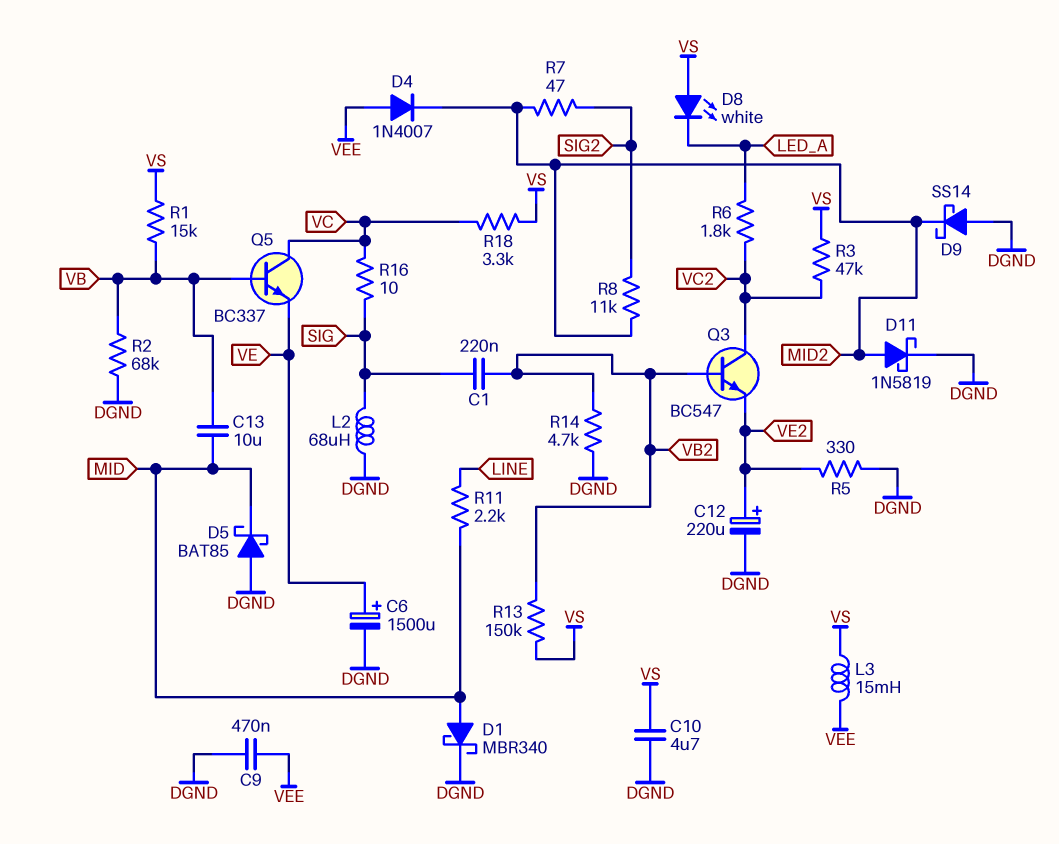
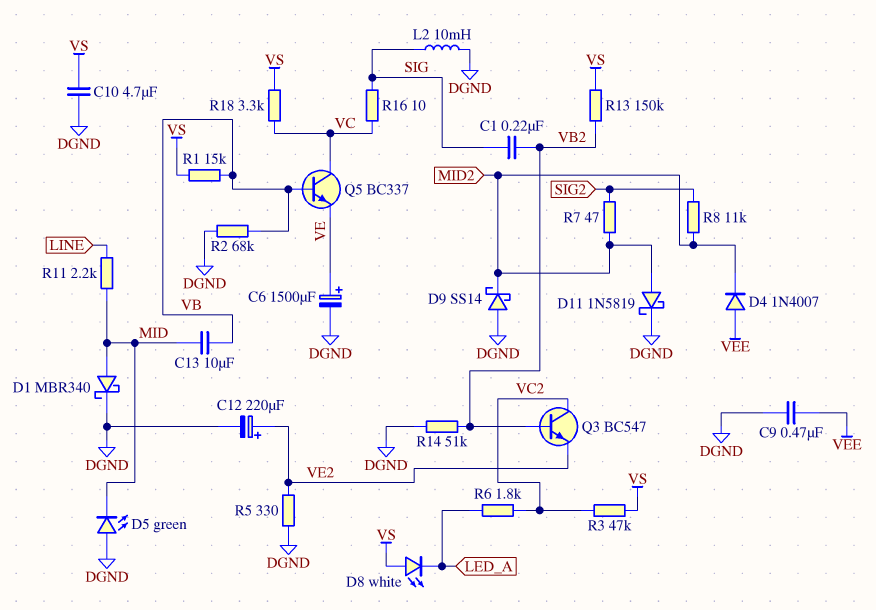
D5: schottky BAT85 (A DGND, K MID) -> LED green (A DGND, K MID)
L2: 68uH (DGND, SIG) -> 10mH (DGND, SIG)
L3: 15mH (VEE, VS) -> none
R14: 4.7k (DGND, VB2) -> 51k (DGND, VB2)

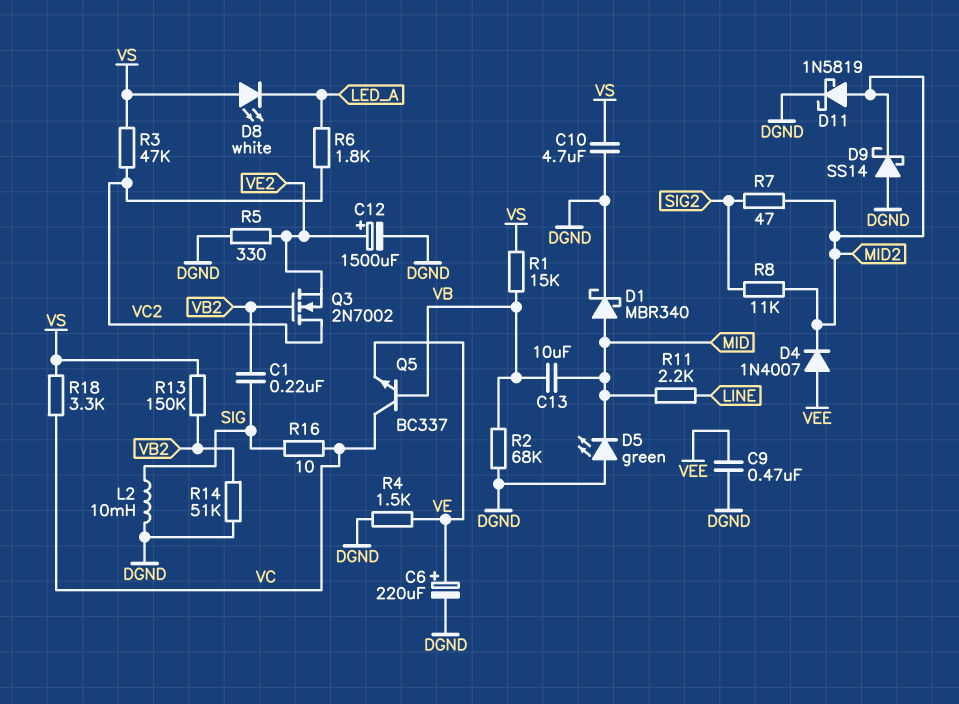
C6: 1500uF (plus VE, minus DGND) -> 220uF (plus VE, minus DGND)
C12: 220uF (plus VE2, minus DGND) -> 1500uF (plus VE2, minus DGND)
Q3: NPN BC547 (B VB2, C VC2, E VE2) -> NMOS 2N7002 (G VB2, D VC2, S VE2)
R4: none -> 1.5k (DGND, VE)

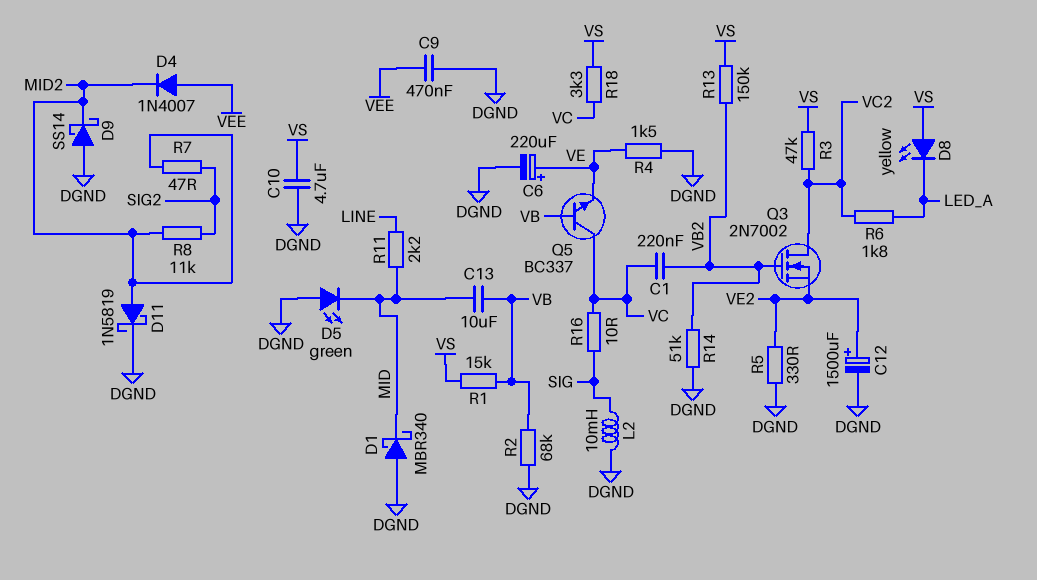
C1: 220nF (SIG, VB2) -> 220nF (VB2, VC)
D1: schottky MBR340 (A MID, K DGND) -> schottky MBR340 (A DGND, K MID)
D8: LED white (A VS, K LED_A) -> LED yellow (A VS, K LED_A)

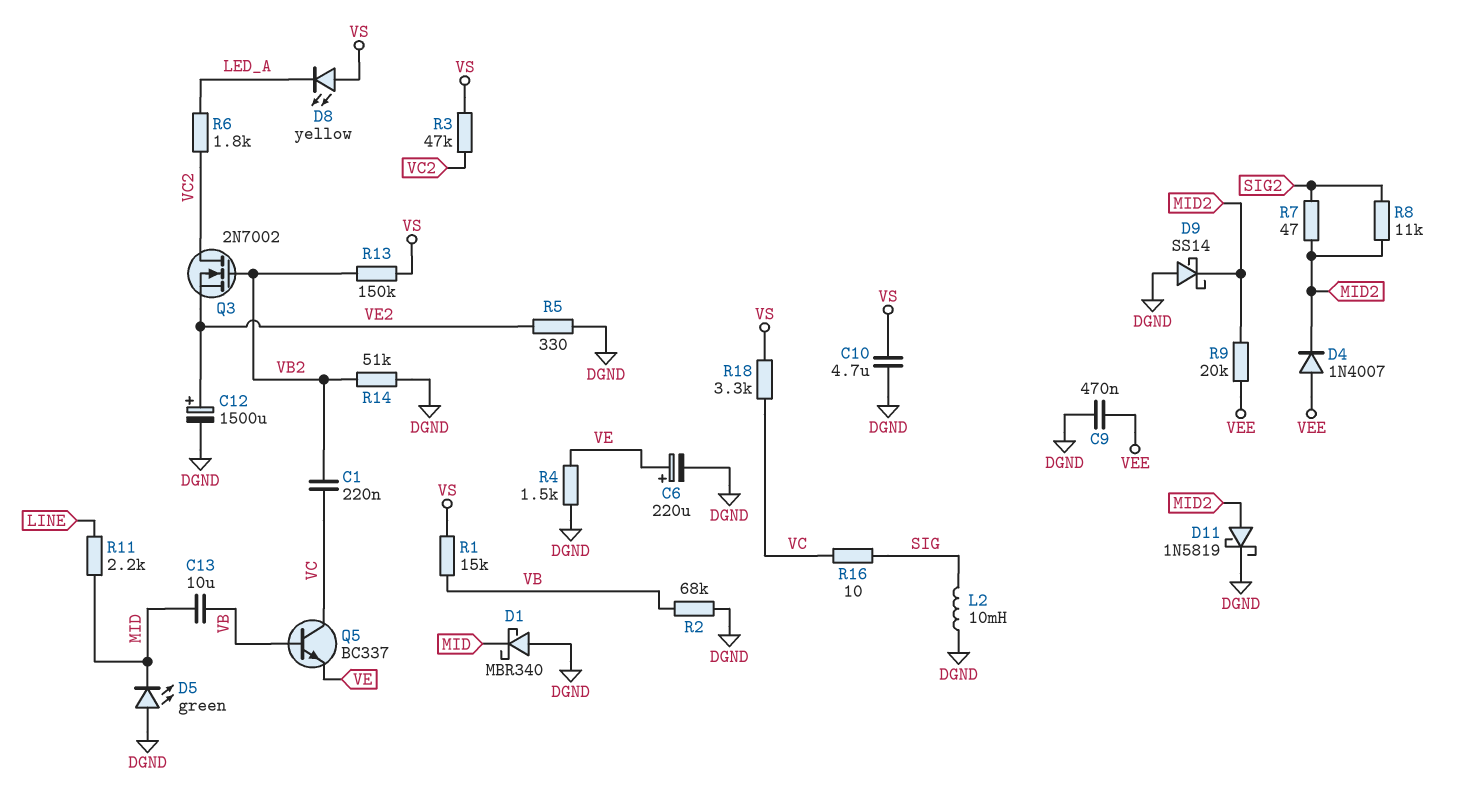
R9: none -> 20k (MID2, VEE)

